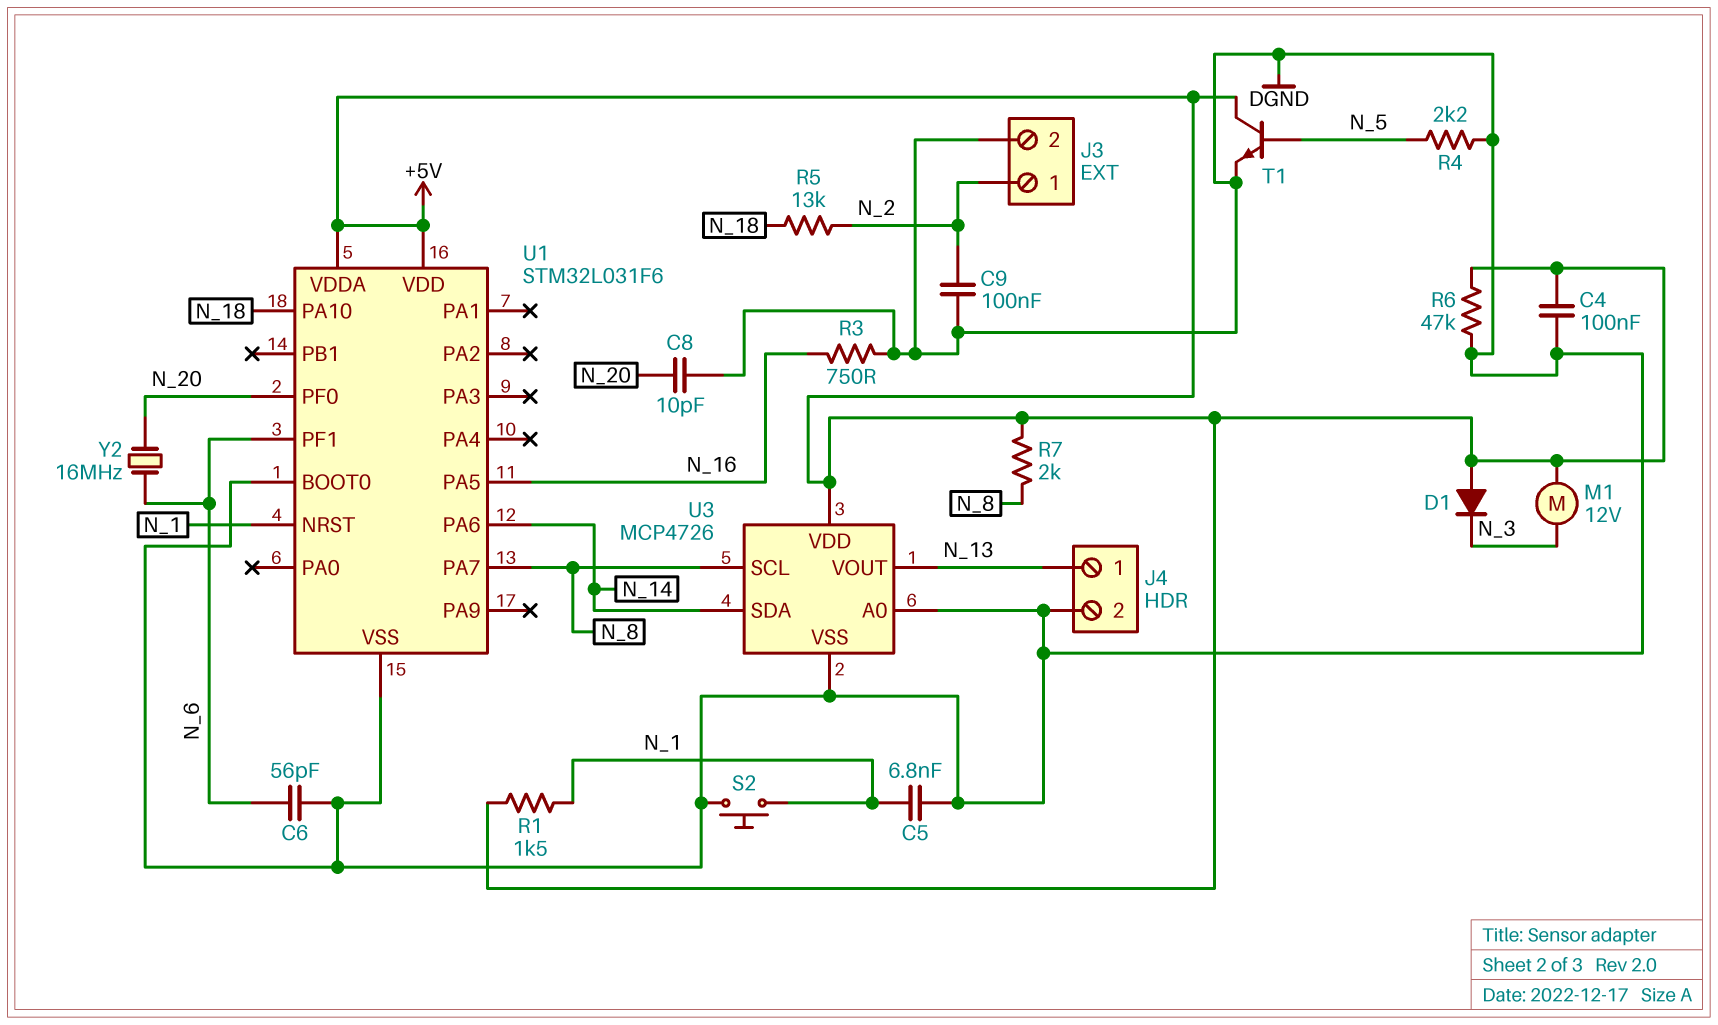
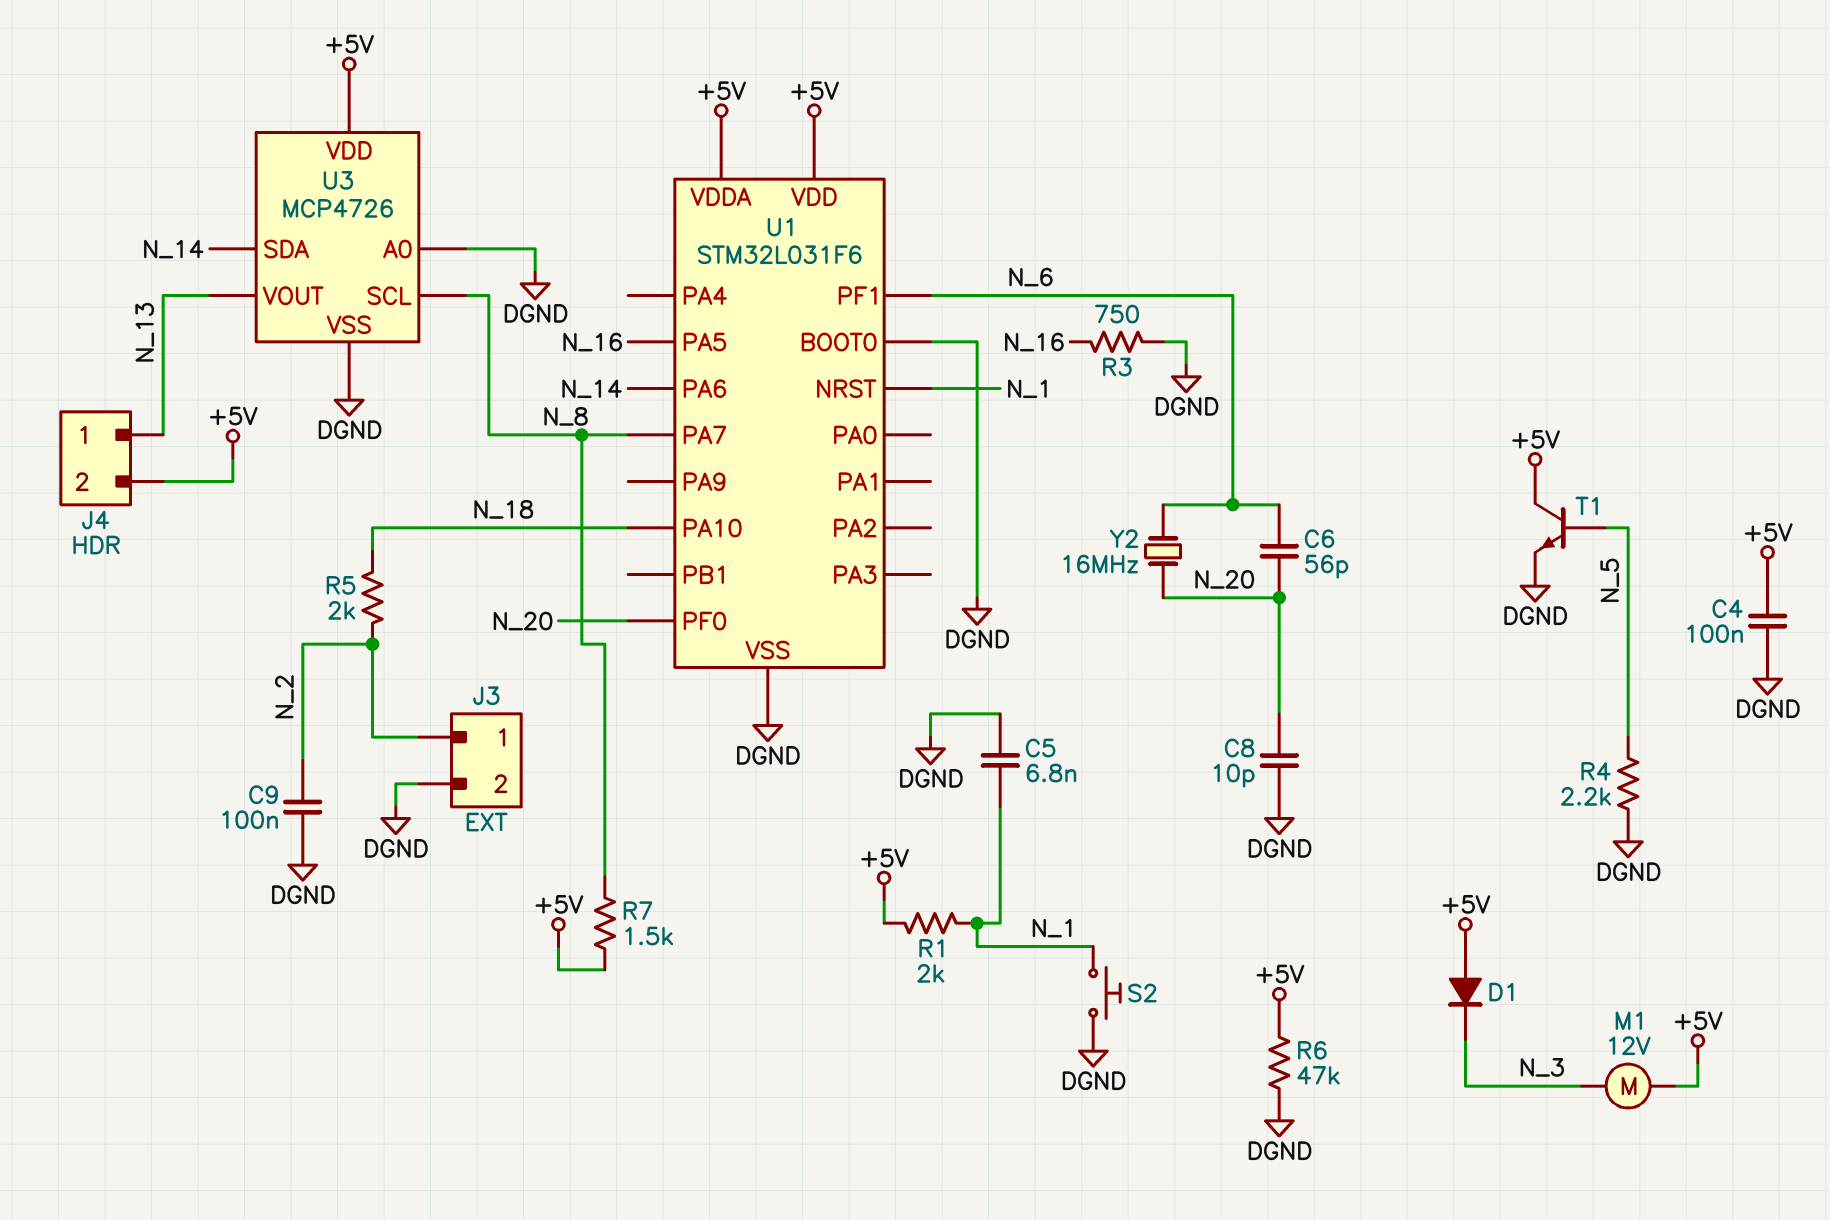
C6: 56pF (DGND, N_6) -> 56pF (N_6, N_20)
J4 pin 2: DGND -> +5V
R1: 1.5k (+5V, N_1) -> 2k (+5V, N_1)
R5: 13k (N_2, N_18) -> 2k (N_2, N_18)
R7: 2k (+5V, N_8) -> 1.5k (+5V, N_8)

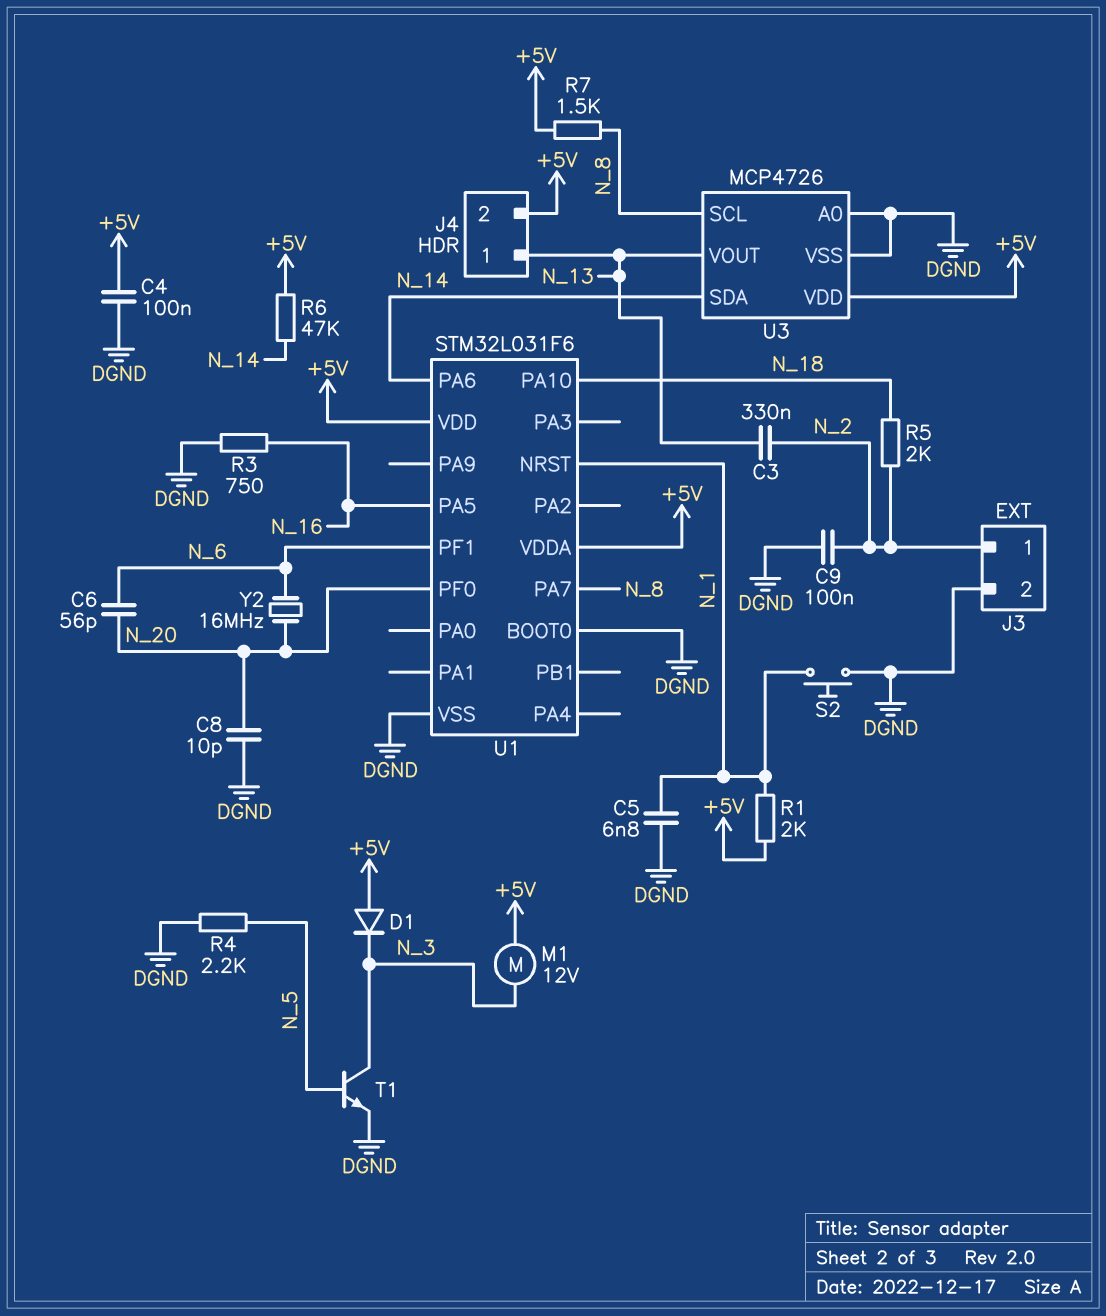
C3: none -> 330nF (N_2, N_13)
R6: 47k (+5V, DGND) -> 47k (+5V, N_14)
T1: NPN (B N_5, C +5V, E DGND) -> NPN (B N_5, C N_3, E DGND)

